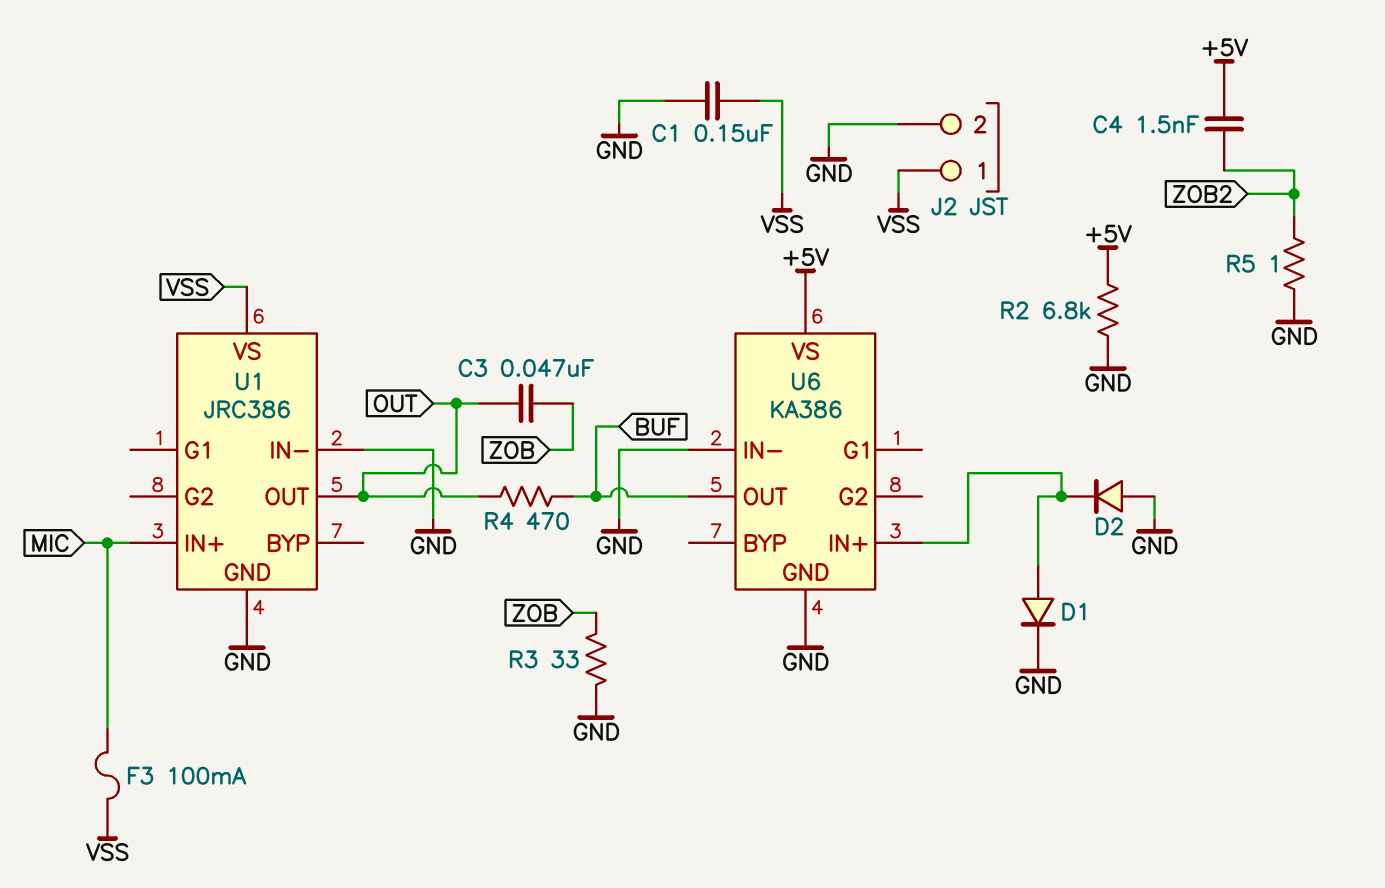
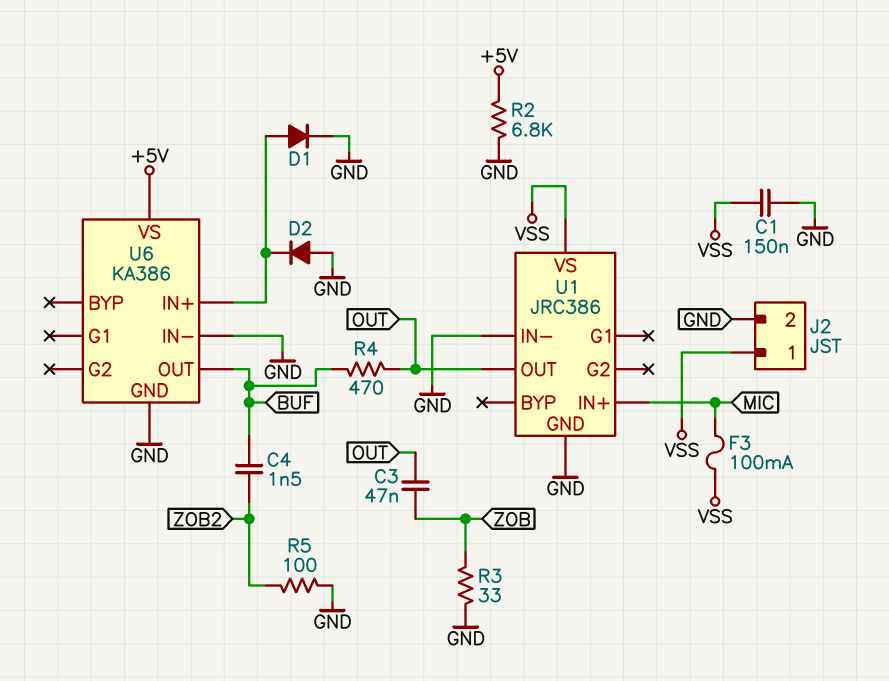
C4: 1.5nF (+5V, ZOB2) -> 1.5nF (BUF, ZOB2)
R5: 1 (GND, ZOB2) -> 100 (GND, ZOB2)

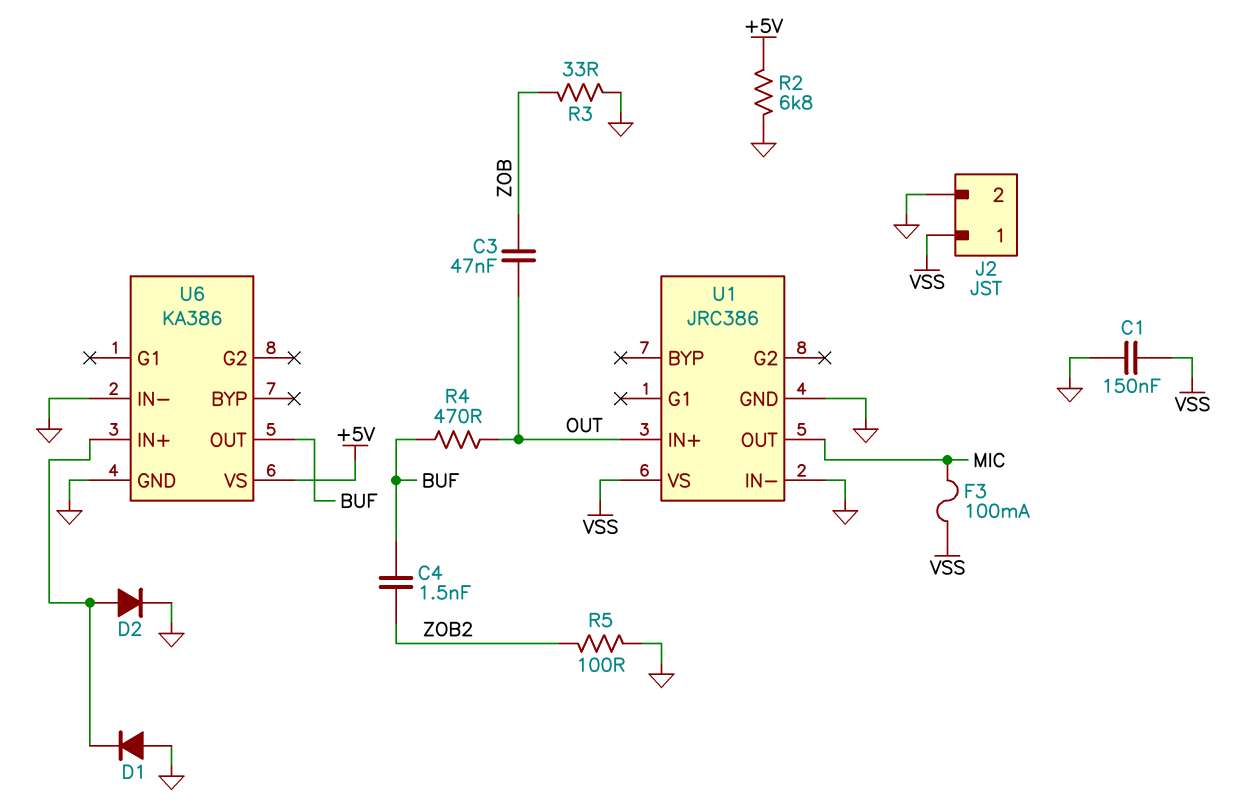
D1: diode (A U6/IN+, K GND) -> diode (A GND, K U6/IN+)
D2: diode (A GND, K U6/IN+) -> diode (A U6/IN+, K GND)
U1 pin IN+: MIC -> OUT
U1 pin OUT: OUT -> MIC

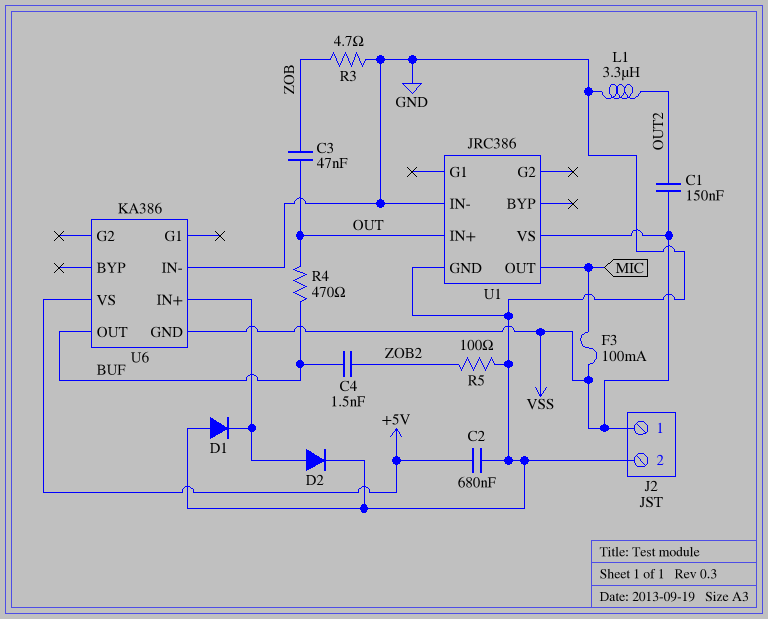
C1: 150nF (GND, VSS) -> 150nF (OUT2, VSS)
C2: none -> 680nF (+5V, GND)
L1: none -> 3.3uH (GND, OUT2)
R2: 6.8k (+5V, GND) -> none
R3: 33 (GND, ZOB) -> 4.7 (GND, ZOB)
U6 pin GND: GND -> VSS

